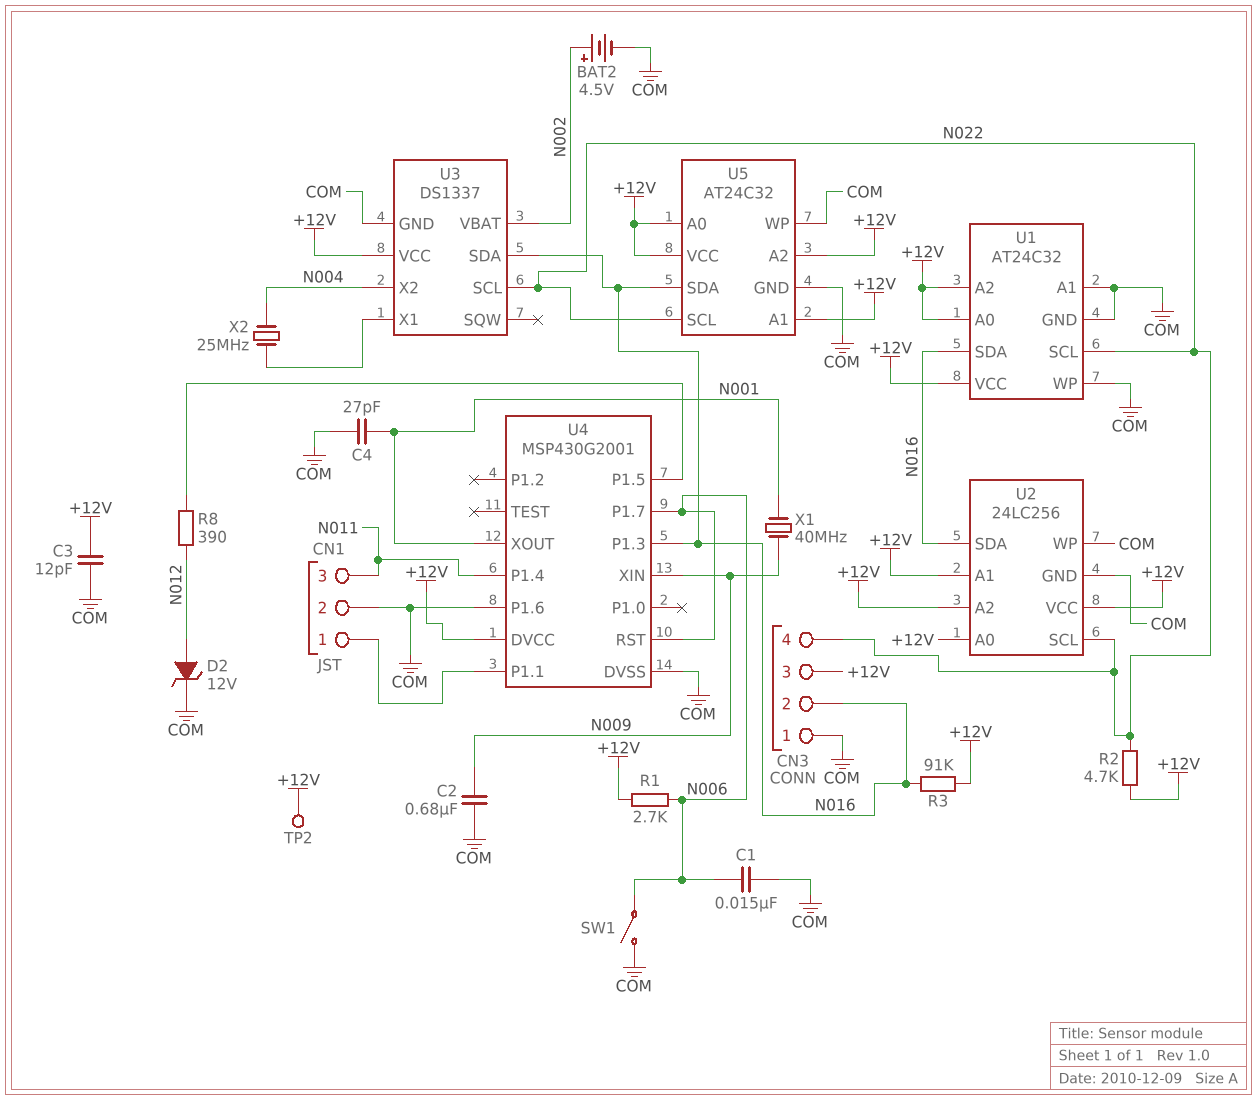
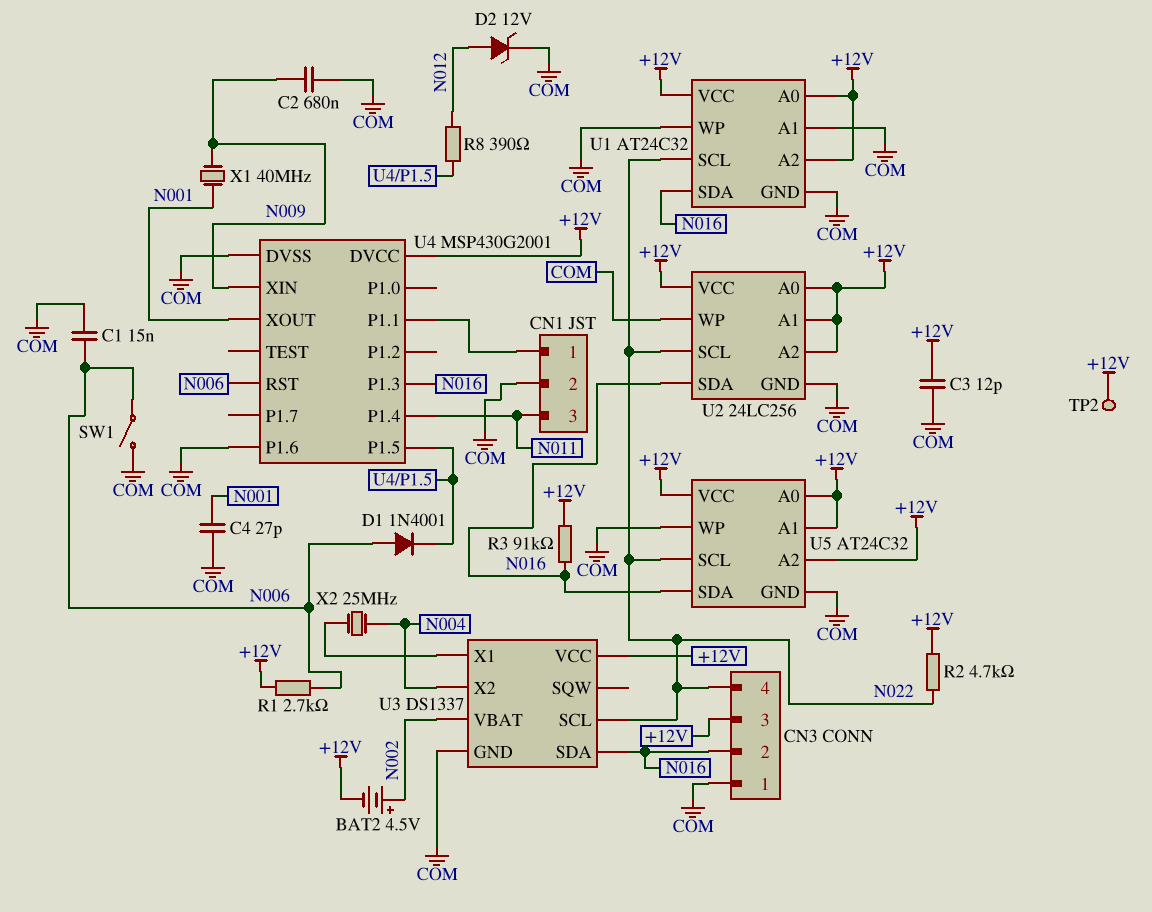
BAT2: 4.5V (plus N002, minus COM) -> 4.5V (plus N002, minus +12V)
D1: none -> diode 1N4001 (A N006, K U4/P1.5)
U4 pin P1.7: N006 -> none

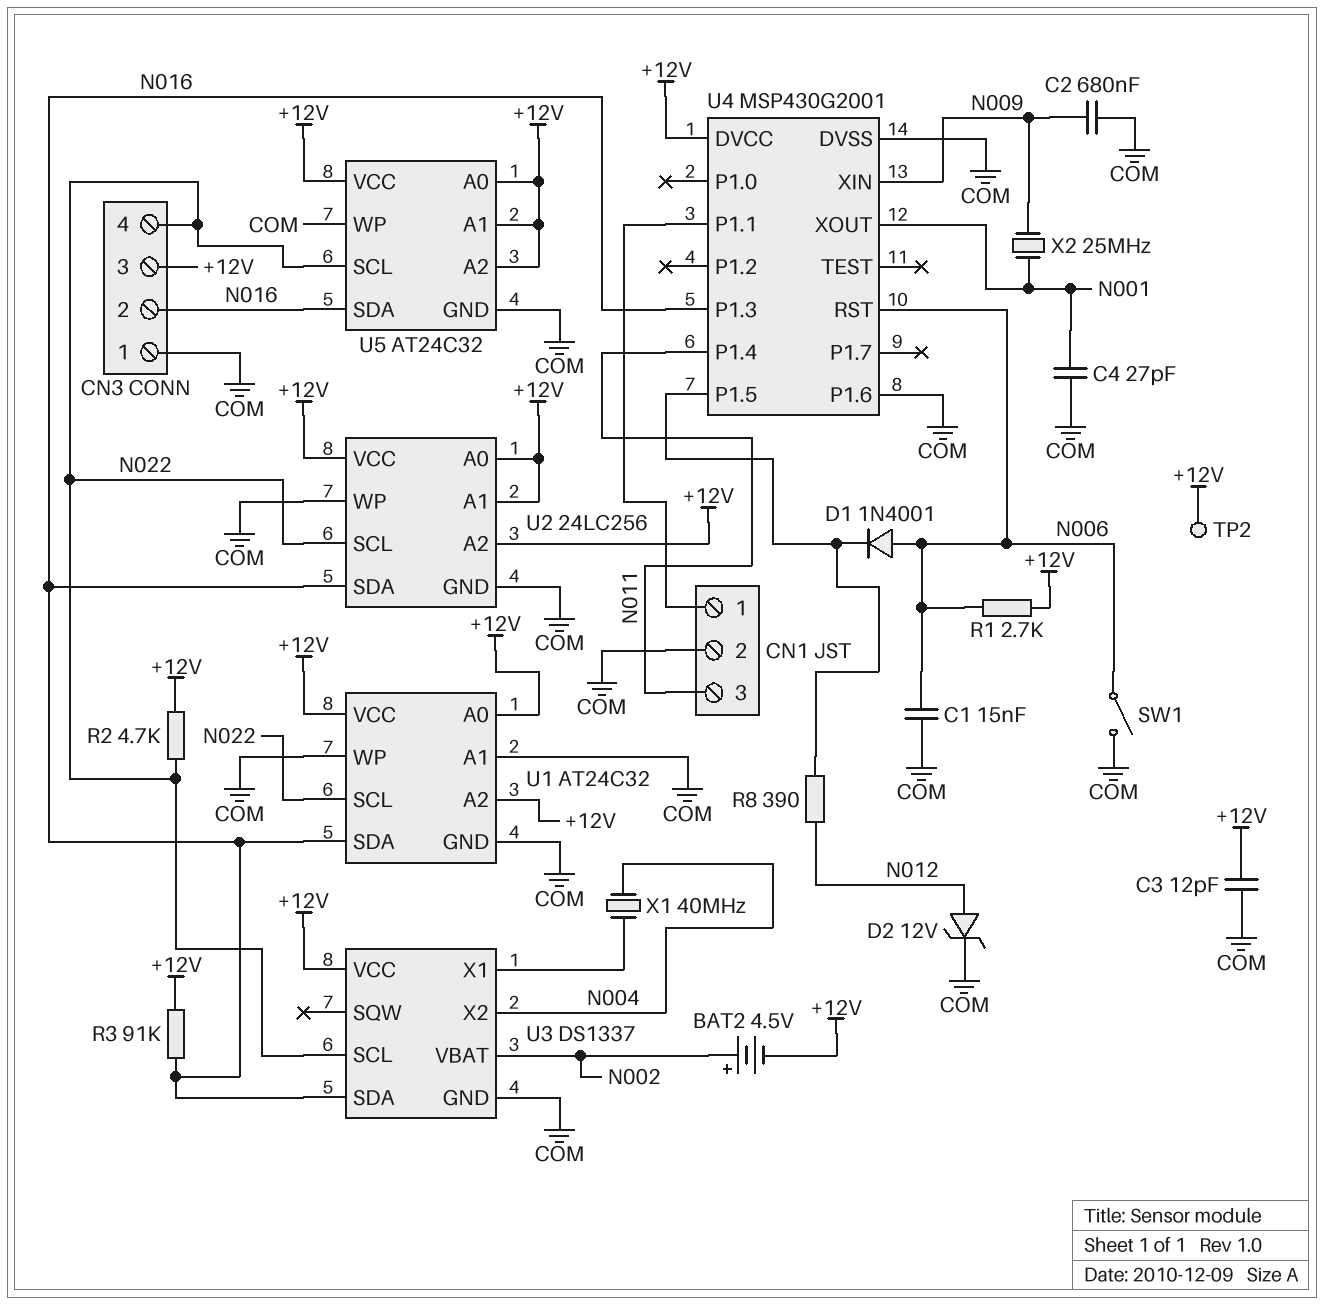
X1: 40MHz (N001, N009) -> 40MHz (N004, U3/X1)
X2: 25MHz (N004, U3/X1) -> 25MHz (N001, N009)

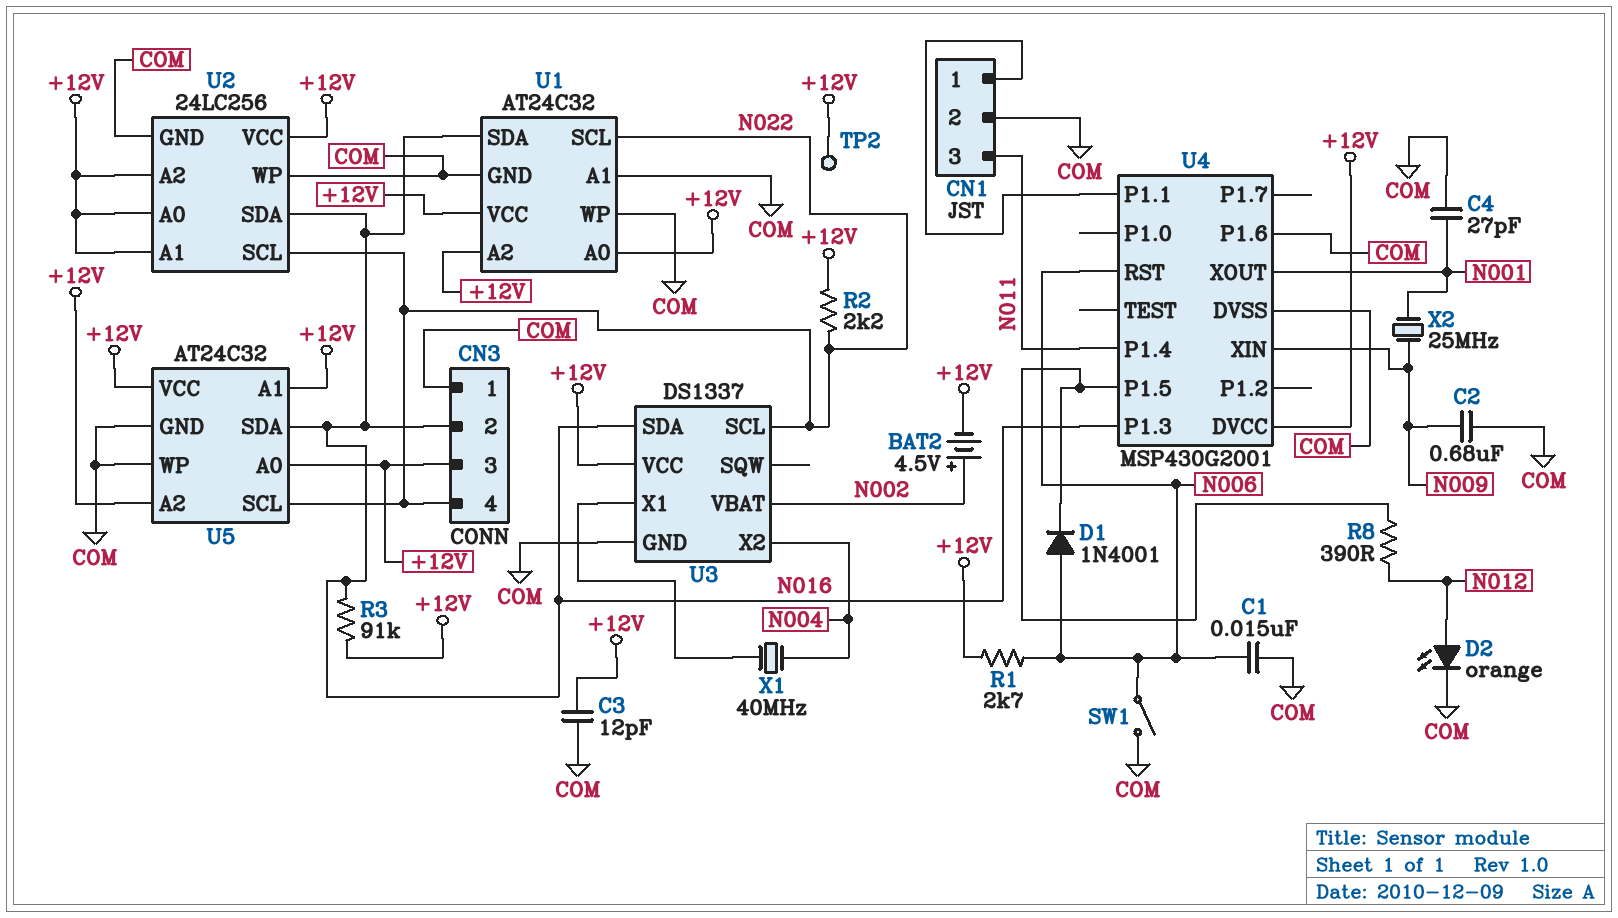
D2: zener 12V (A N012, K COM) -> LED orange (A N012, K COM)
R2: 4.7k (+12V, N022) -> 2.2k (+12V, N022)

